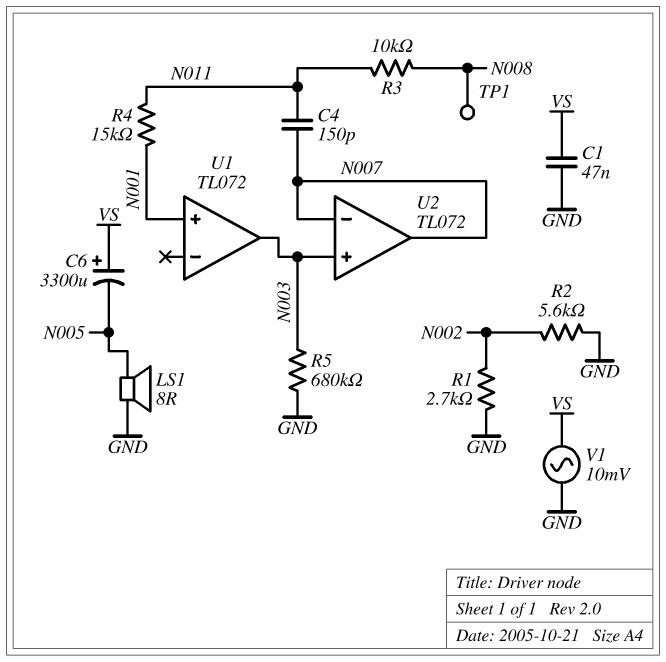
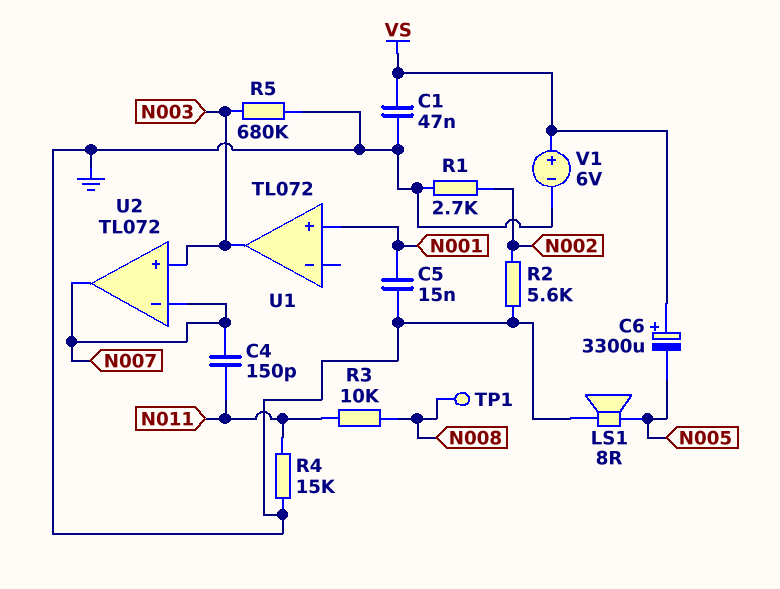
C5: none -> 15nF (GND, N001)
R4: 15k (N001, N011) -> 15k (GND, N011)
V1: AC 10mV (GND, VS) -> 6V (plus VS, minus GND)

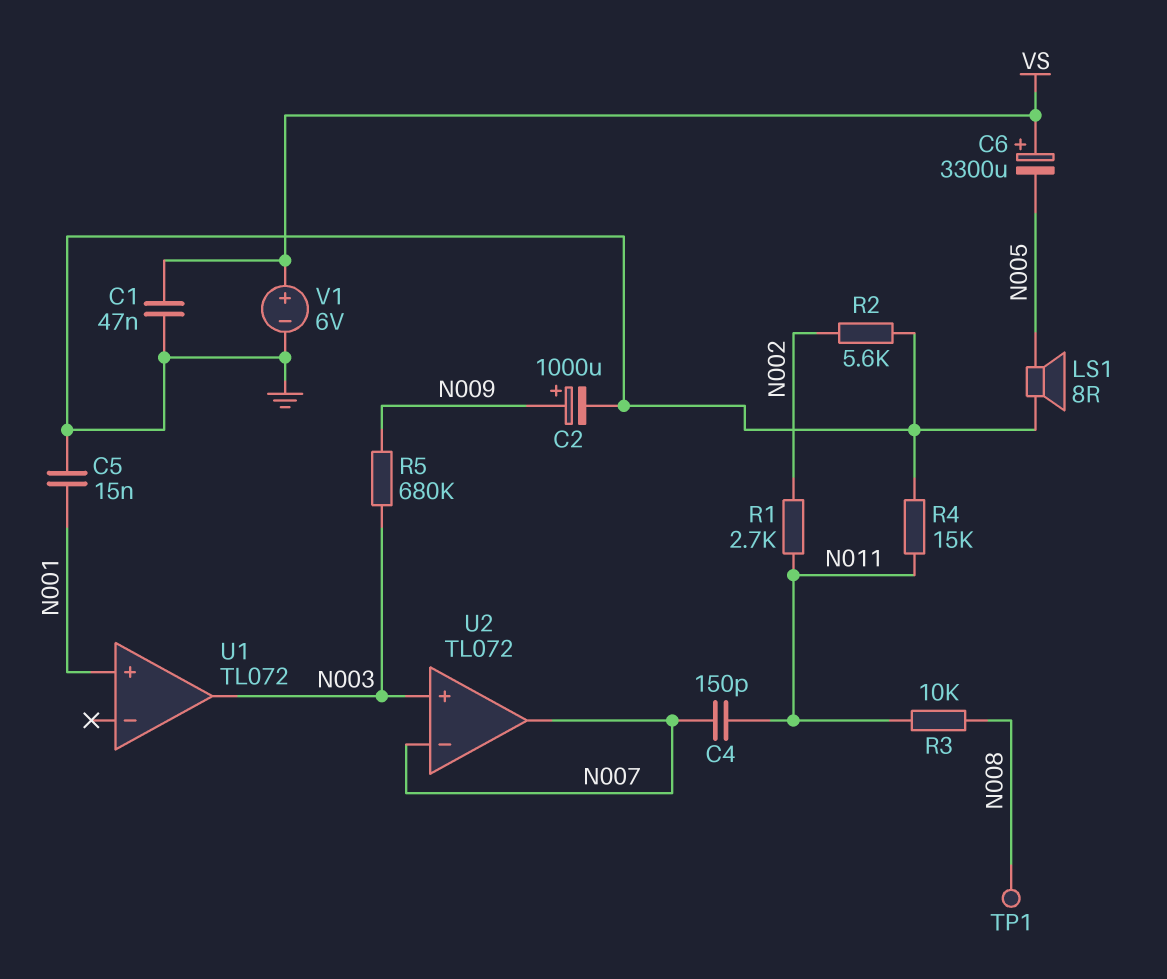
C2: none -> 1000uF (plus N009, minus GND)
R1: 2.7k (GND, N002) -> 2.7k (N002, N011)
R5: 680k (GND, N003) -> 680k (N003, N009)

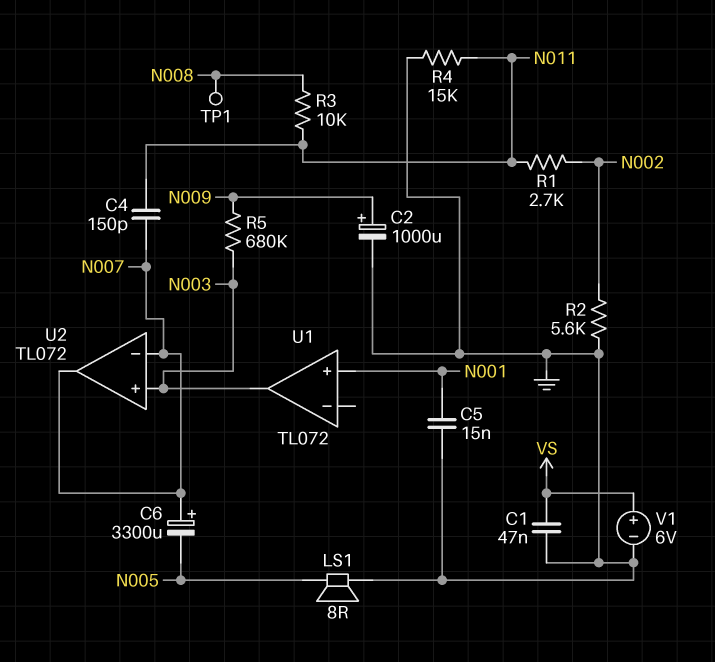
C6: 3300uF (plus VS, minus N005) -> 3300uF (plus N007, minus N005)

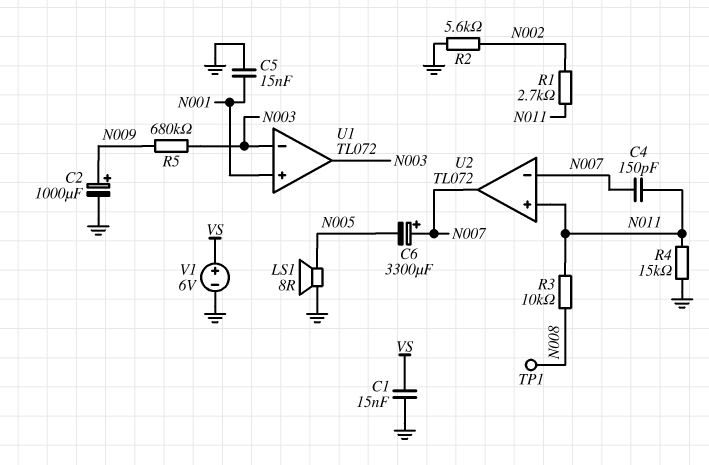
C1: 47nF (GND, VS) -> 15nF (GND, VS)
U1 pin in-: none -> N003
U2 pin in+: N003 -> N011

